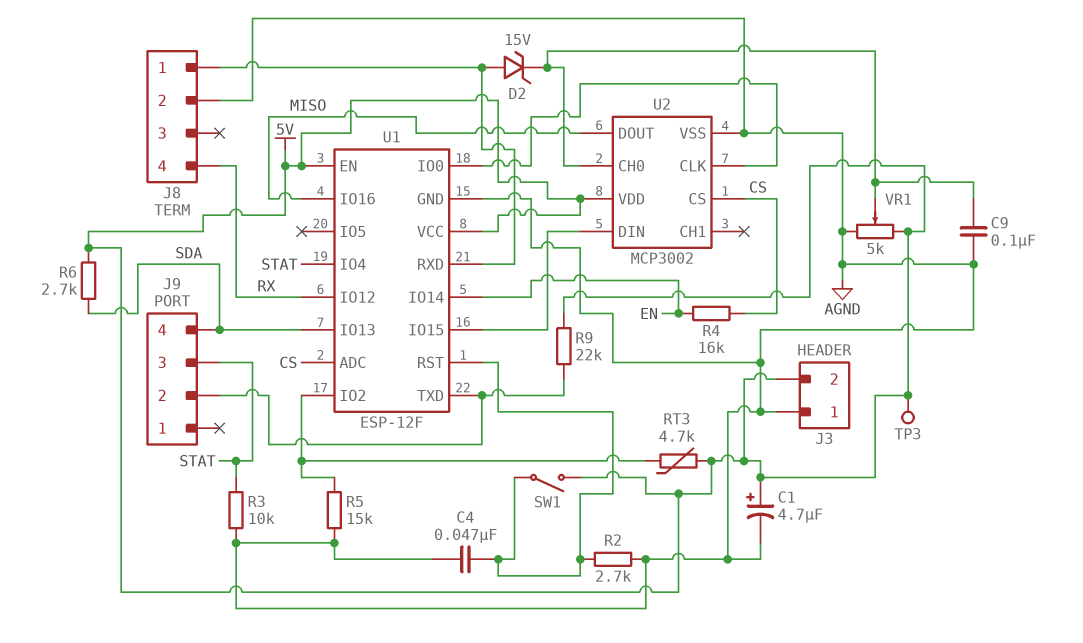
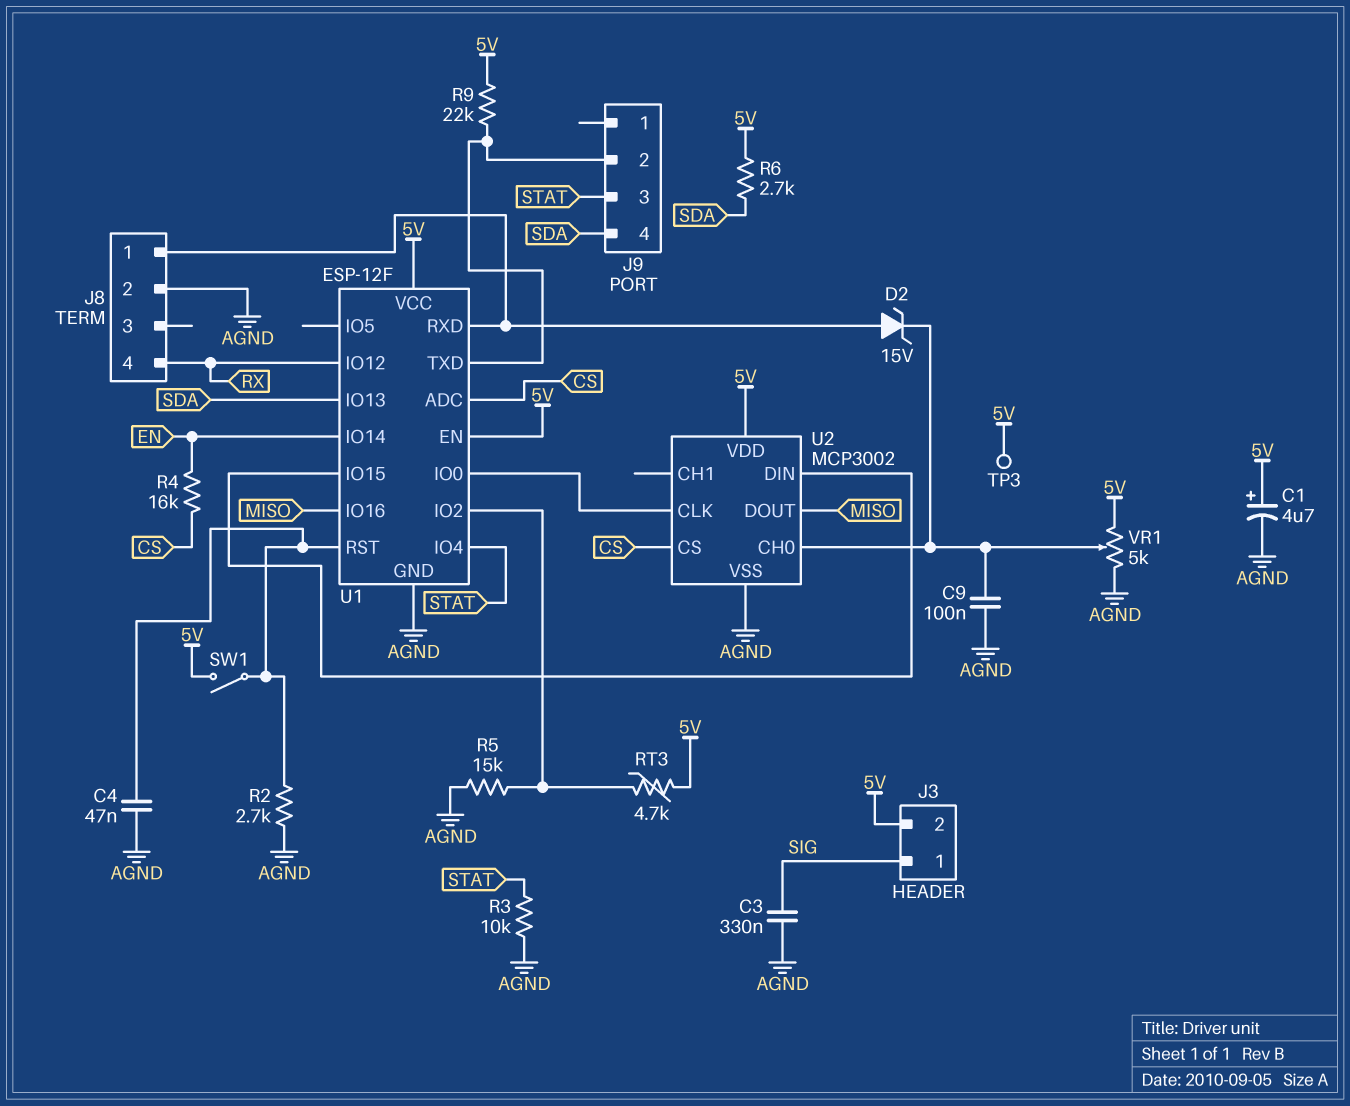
C3: none -> 330nF (AGND, SIG)
J3 pin 1: AGND -> SIG

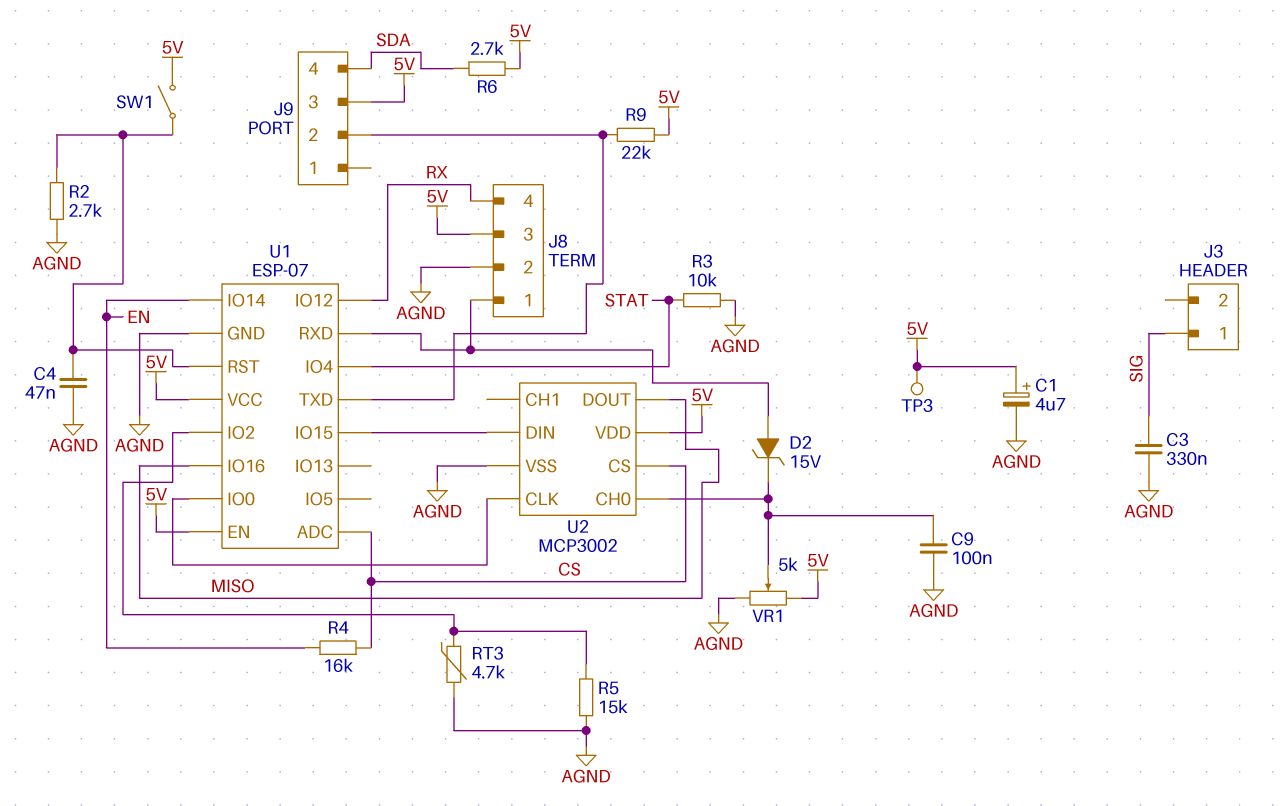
J3 pin 2: 5V -> none
J8 pin 3: none -> 5V
J9 pin 3: STAT -> 5V
RT3: 4.7k (5V, U1/IO2) -> 4.7k (AGND, U1/IO2)
U1: ESP-12F -> ESP-07
U1 pin IO13: SDA -> none

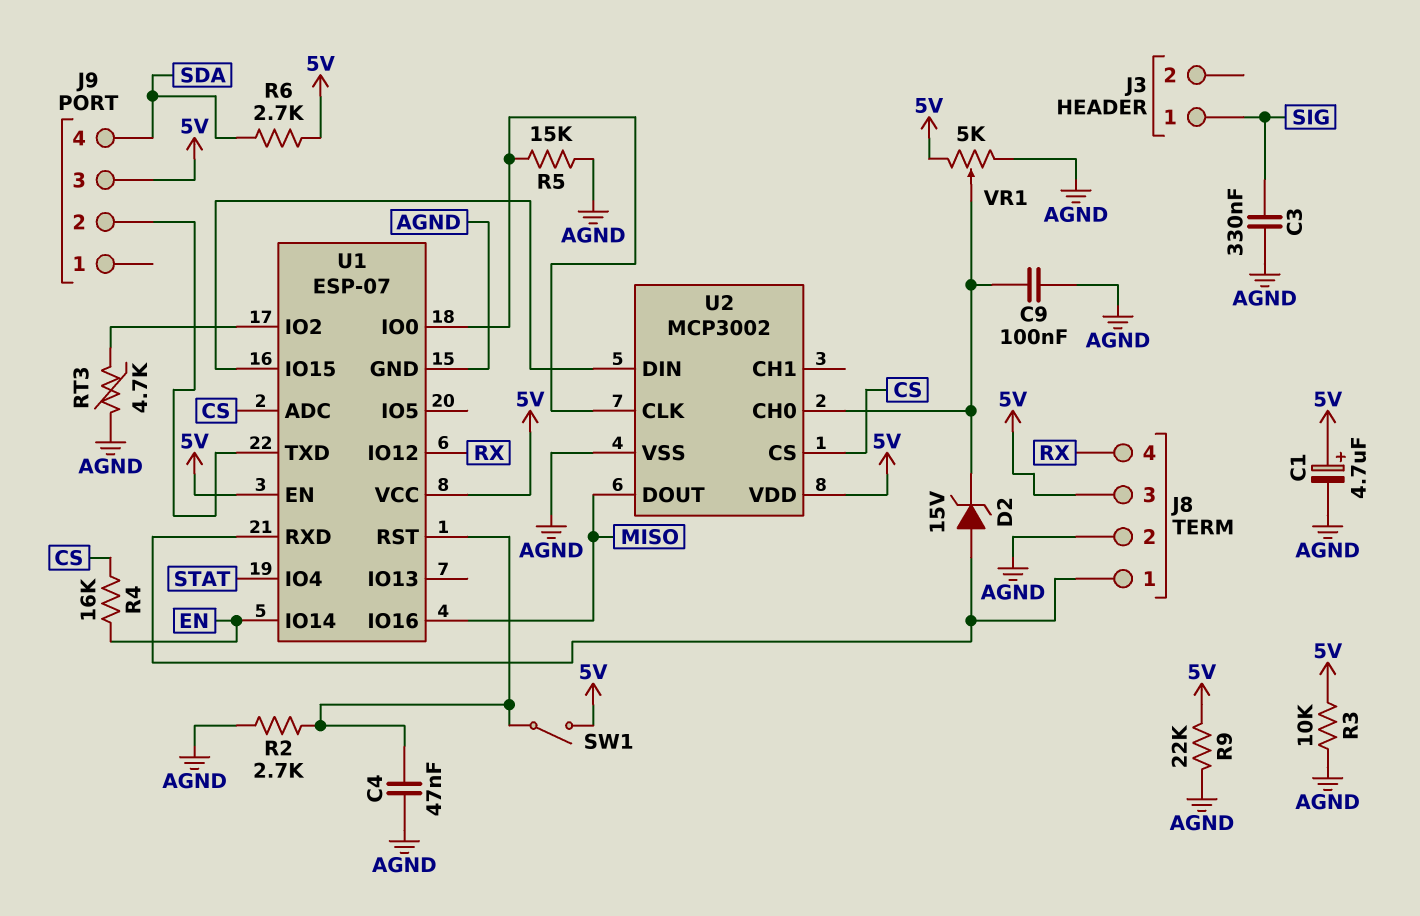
R3: 10k (AGND, STAT) -> 10k (5V, AGND)
R5: 15k (AGND, U1/IO2) -> 15k (AGND, U1/IO0)
R9: 22k (5V, J9/2) -> 22k (5V, AGND)
TP3: test point (5V) -> none

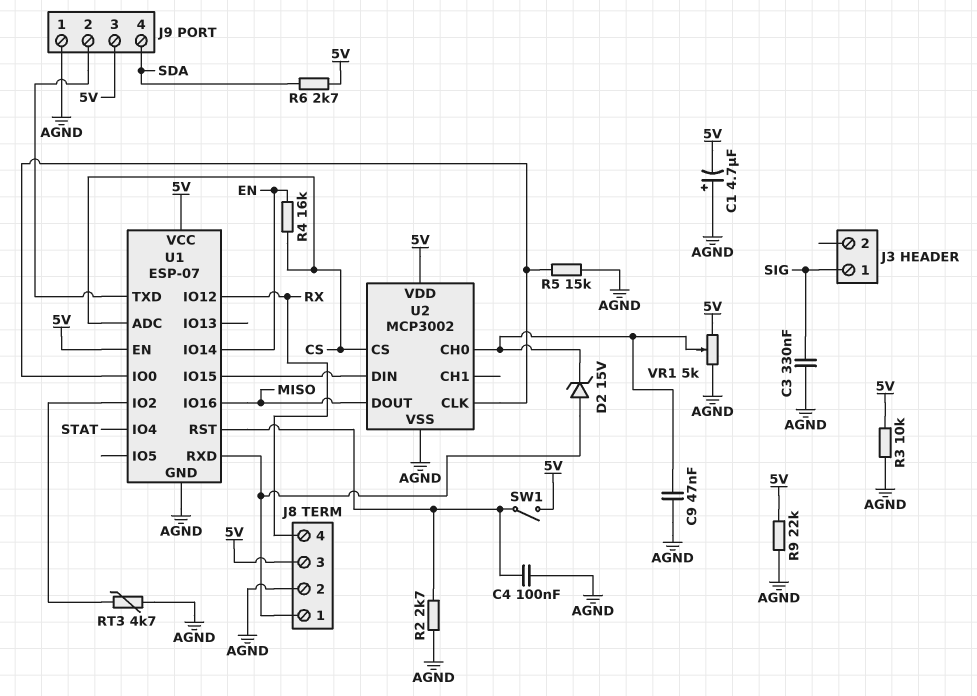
C1: 4.7uF (plus 5V, minus AGND) -> 4.7uF (plus AGND, minus 5V)
C4: 47nF (AGND, U1/RST) -> 100nF (AGND, U1/RST)
C9: 100nF (AGND, U2/CH0) -> 47nF (AGND, U2/CH0)
J9 pin 1: none -> AGND

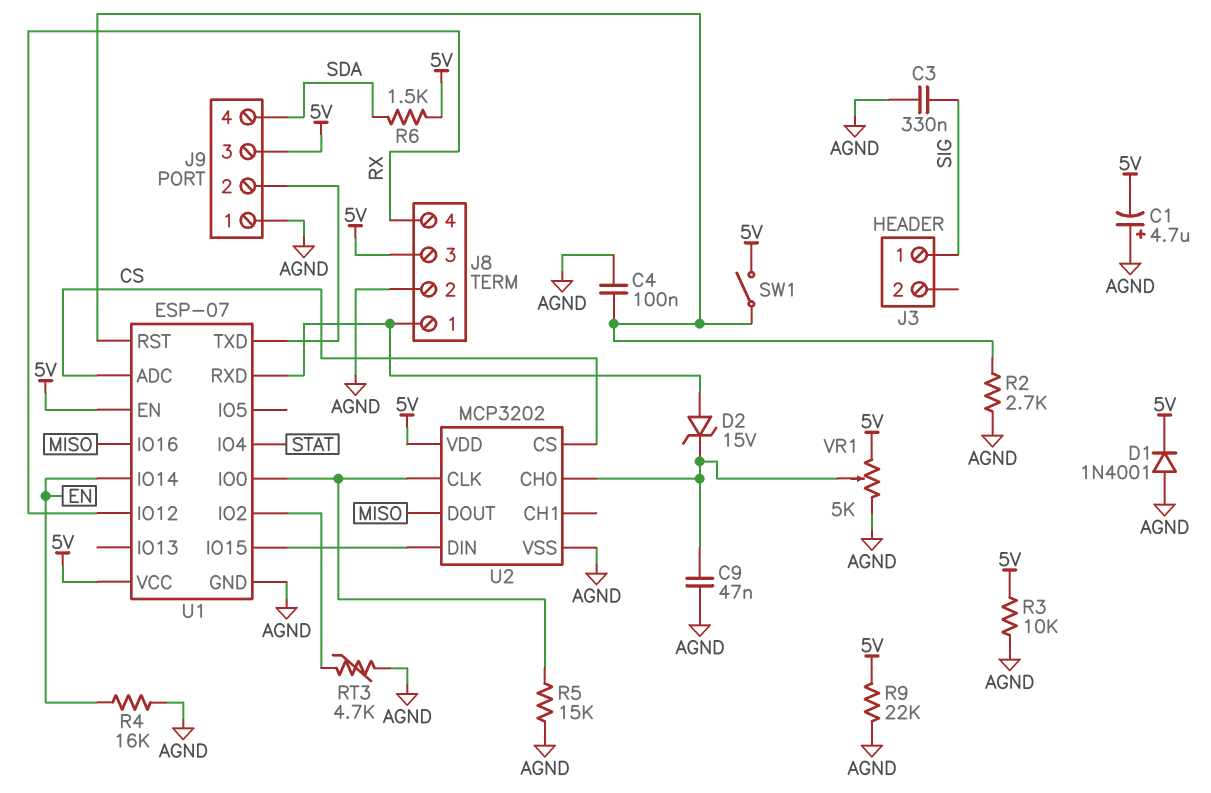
D1: none -> diode 1N4001 (A AGND, K 5V)
R4: 16k (CS, EN) -> 16k (AGND, EN)
R6: 2.7k (5V, SDA) -> 1.5k (5V, SDA)
U2: MCP3002 -> MCP3202

